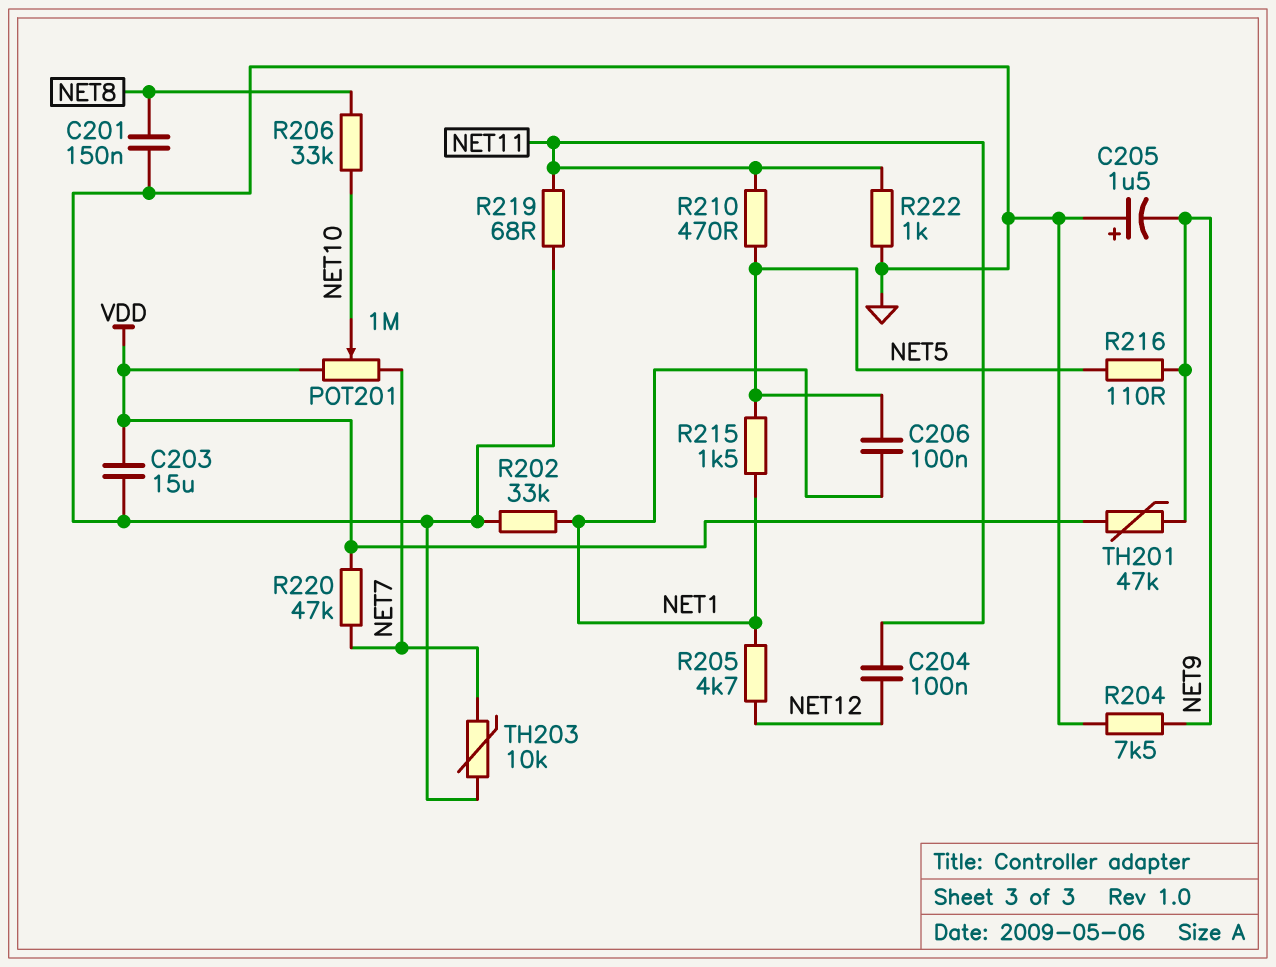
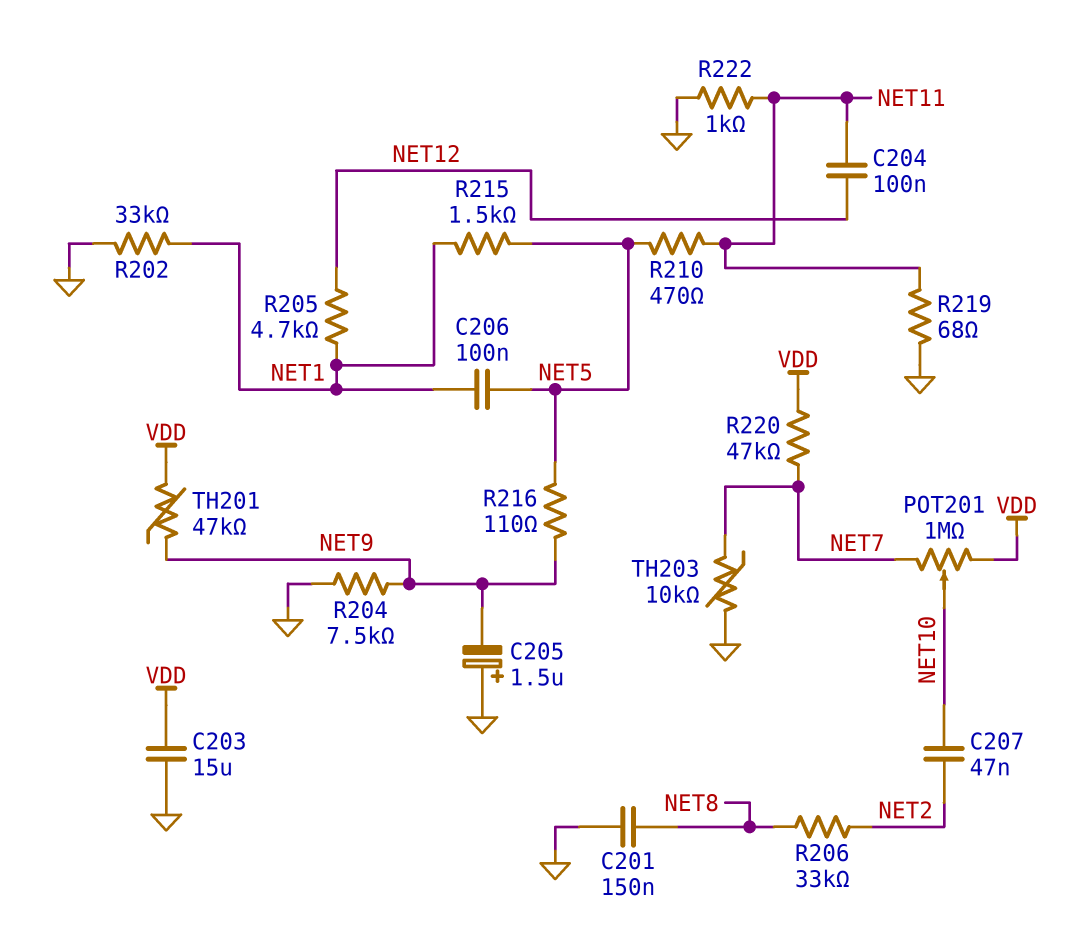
C207: none -> 47nF (NET2, NET10)
R206: 33k (NET8, NET10) -> 33k (NET2, NET8)

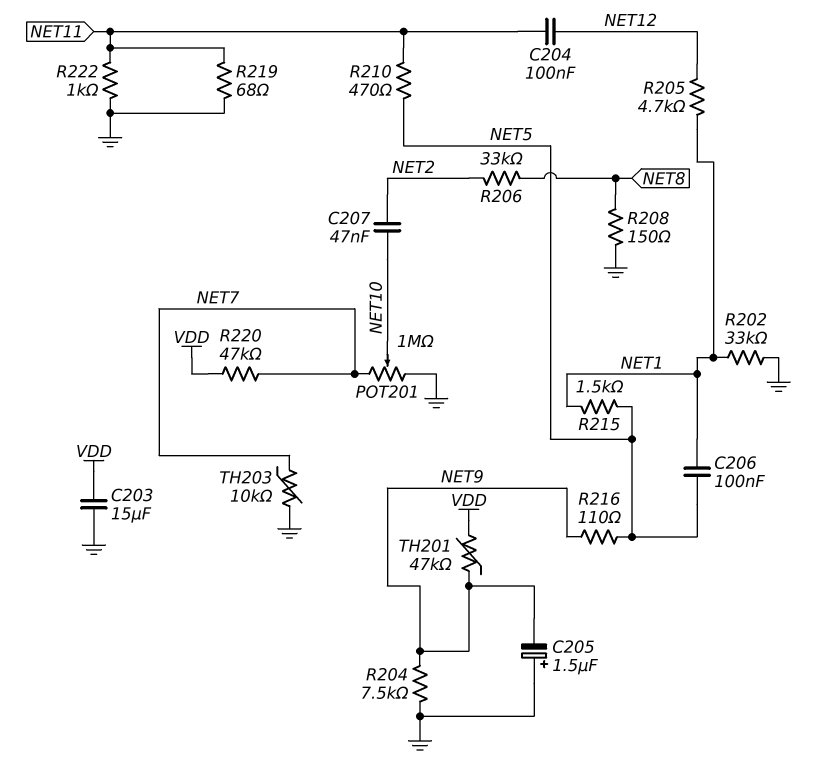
C201: 150nF (GND, NET8) -> none
POT201: 1M (NET7, VDD, wiper NET10) -> 1M (GND, NET7, wiper NET10)
R208: none -> 150 (GND, NET8)

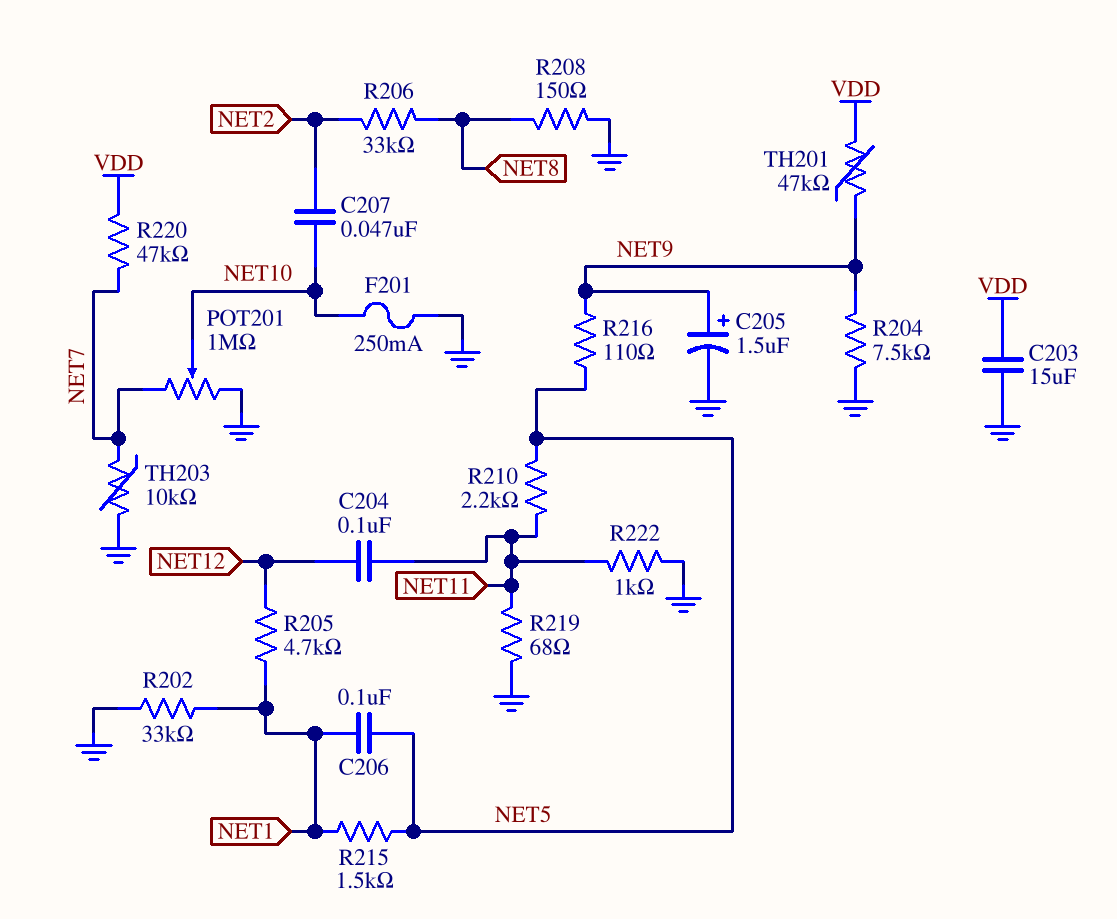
C205: 1.5uF (plus GND, minus NET9) -> 1.5uF (plus NET9, minus GND)
F201: none -> 250mA (GND, NET10)
R210: 470 (NET5, NET11) -> 2.2k (NET5, NET11)

